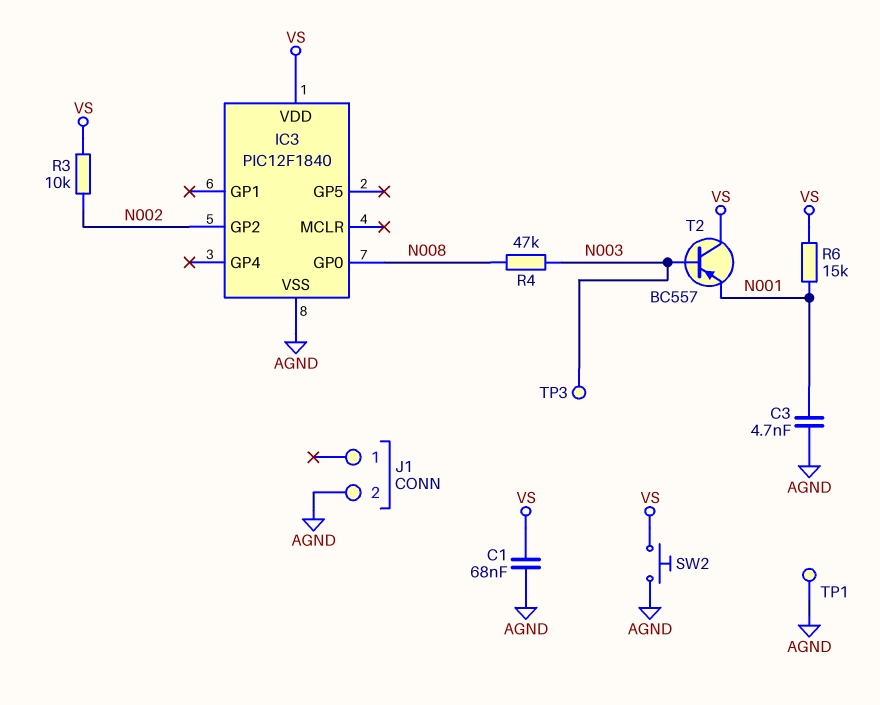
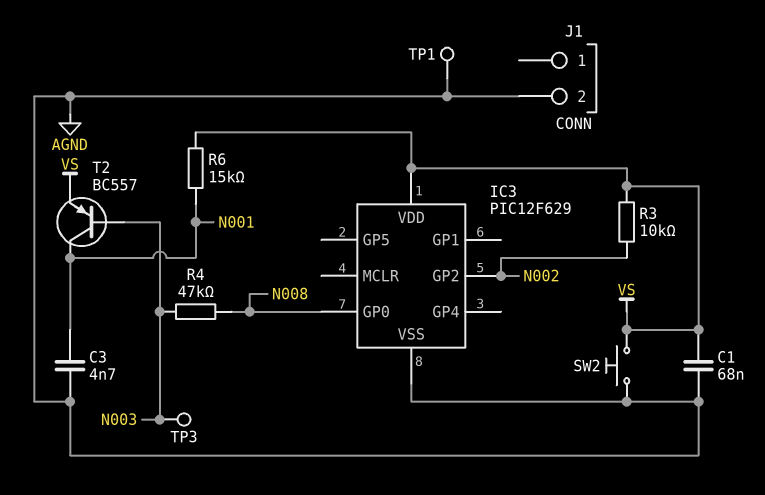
IC3: PIC12F1840 -> PIC12F629
T2: PNP BC557 (B N003, C VS, E N001) -> PNP BC557 (B N003, C N001, E VS)

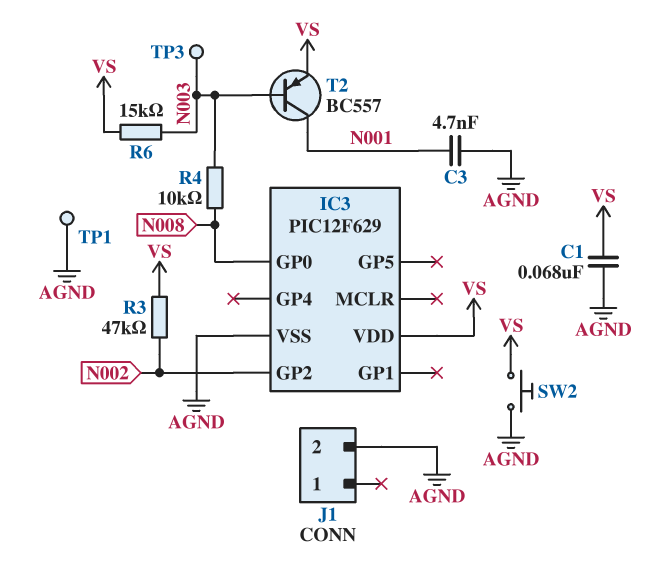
R3: 10k (N002, VS) -> 47k (N002, VS)
R4: 47k (N003, N008) -> 10k (N003, N008)
R6: 15k (N001, VS) -> 15k (N003, VS)

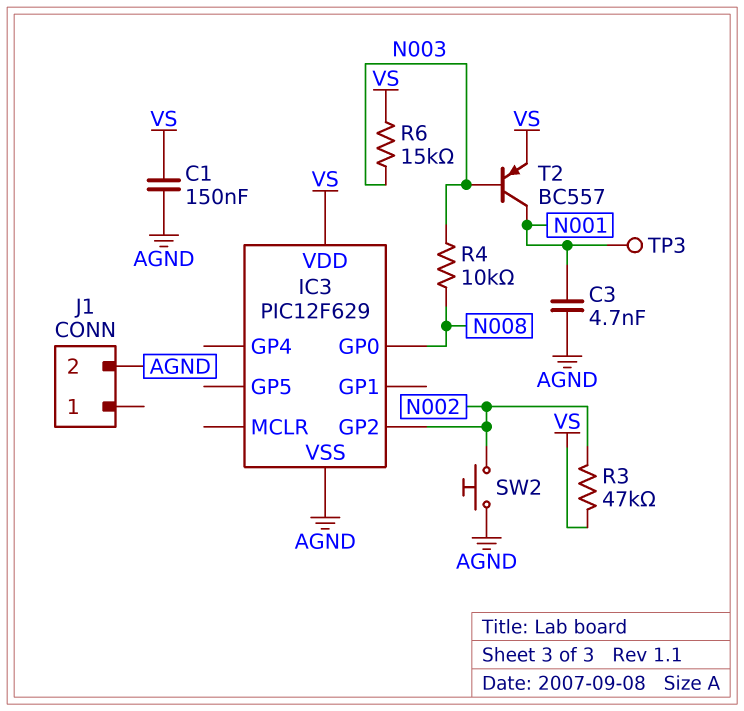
C1: 68nF (AGND, VS) -> 150nF (AGND, VS)
SW2: button (AGND, VS) -> button (AGND, N002)
TP1: test point (AGND) -> none
TP3: test point (N003) -> test point (N001)

